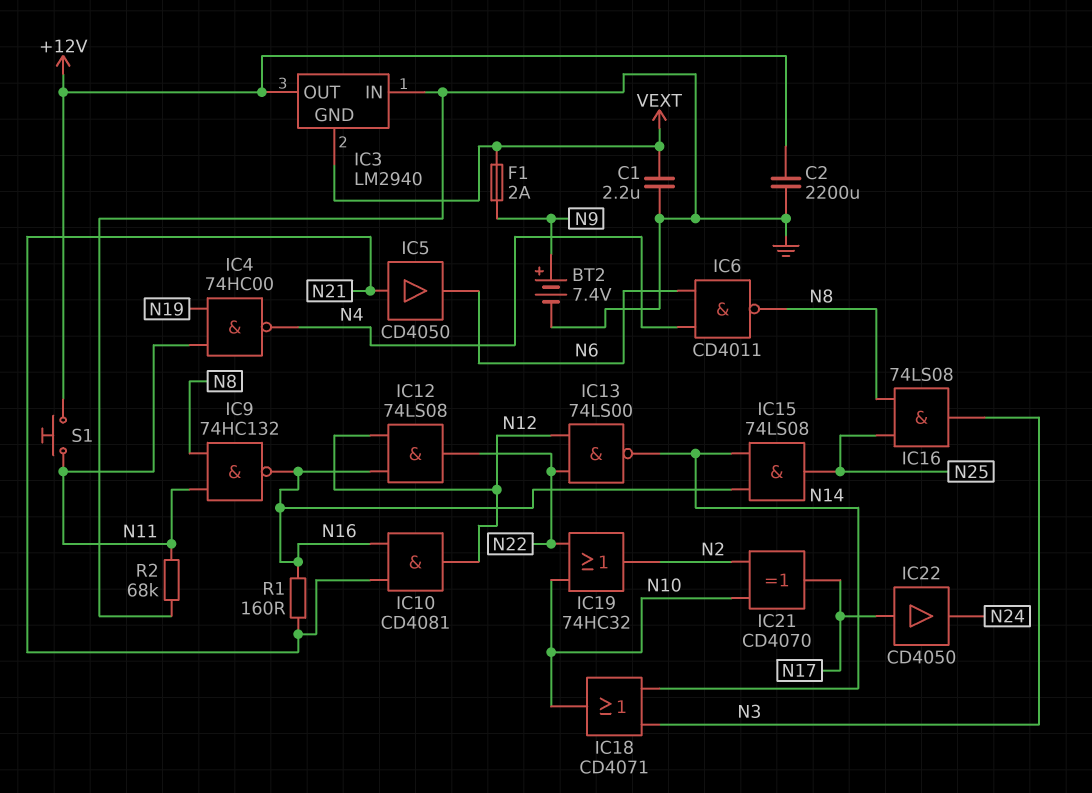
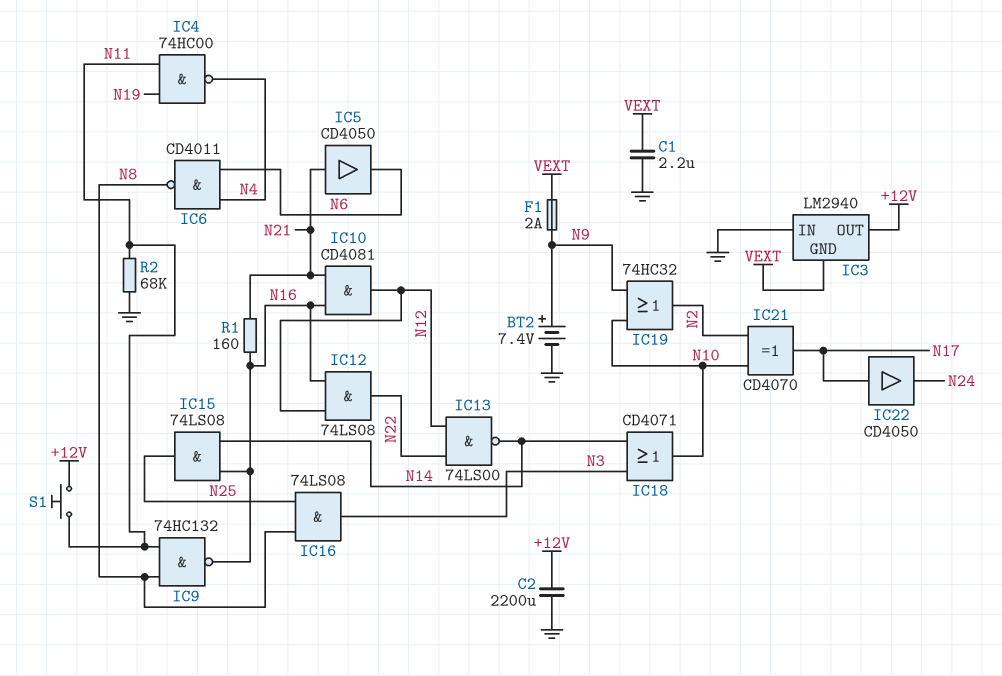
IC19: OR 74HC32 (in N10, in N22, out N2) -> OR 74HC32 (in N9, in N10, out N2)

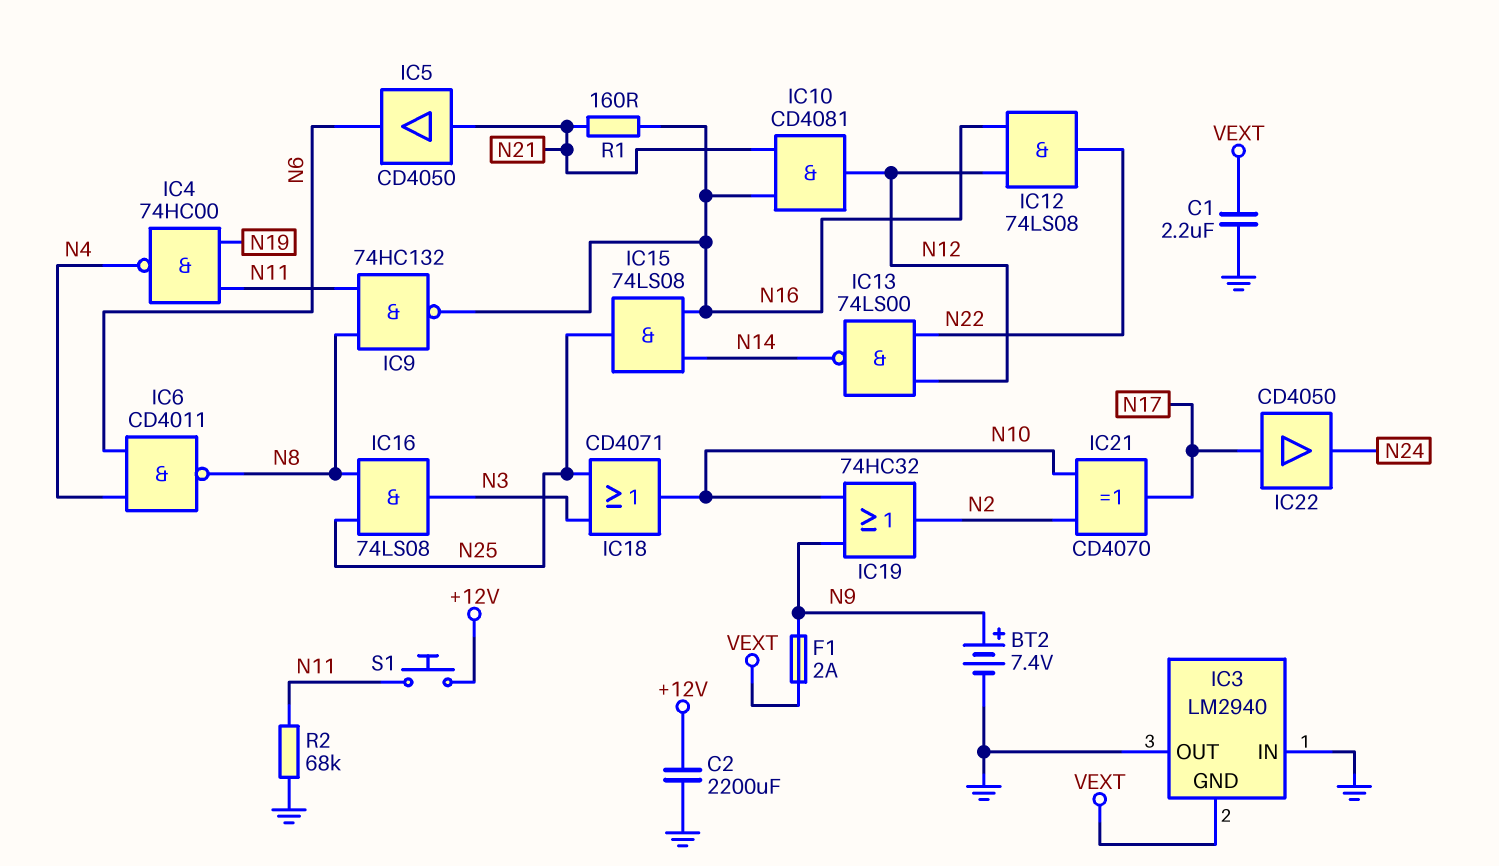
IC3 pin OUT: +12V -> GND
IC18: OR CD4071 (in N3, in N14, out N10) -> OR CD4071 (in N3, in N25, out N10)

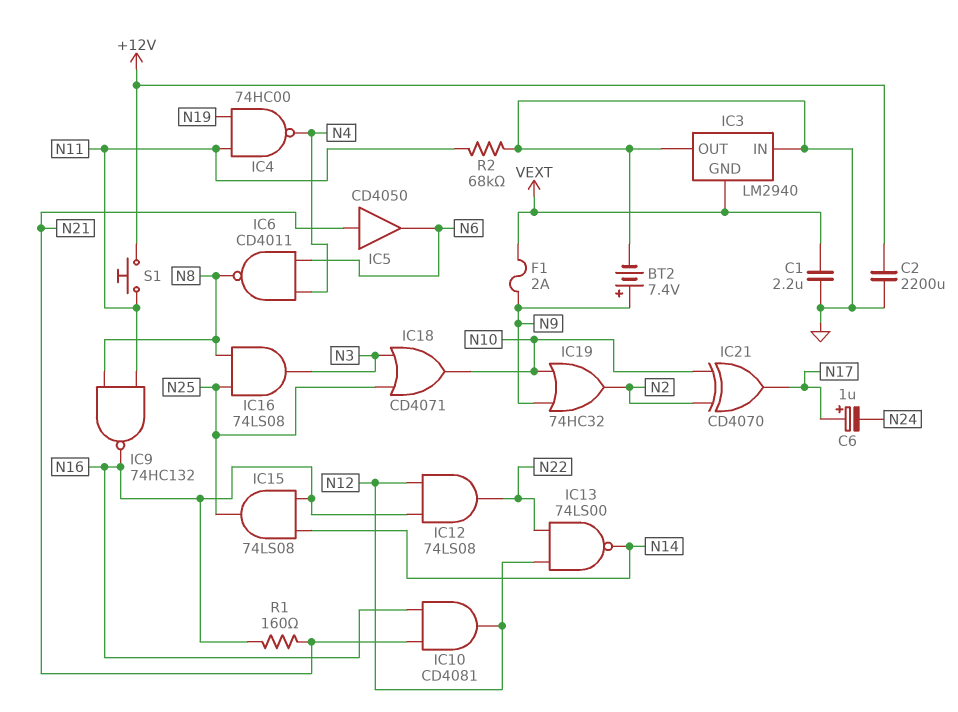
C6: none -> 1uF (plus N17, minus N24)
IC22: buffer CD4050 (in N17, out N24) -> none

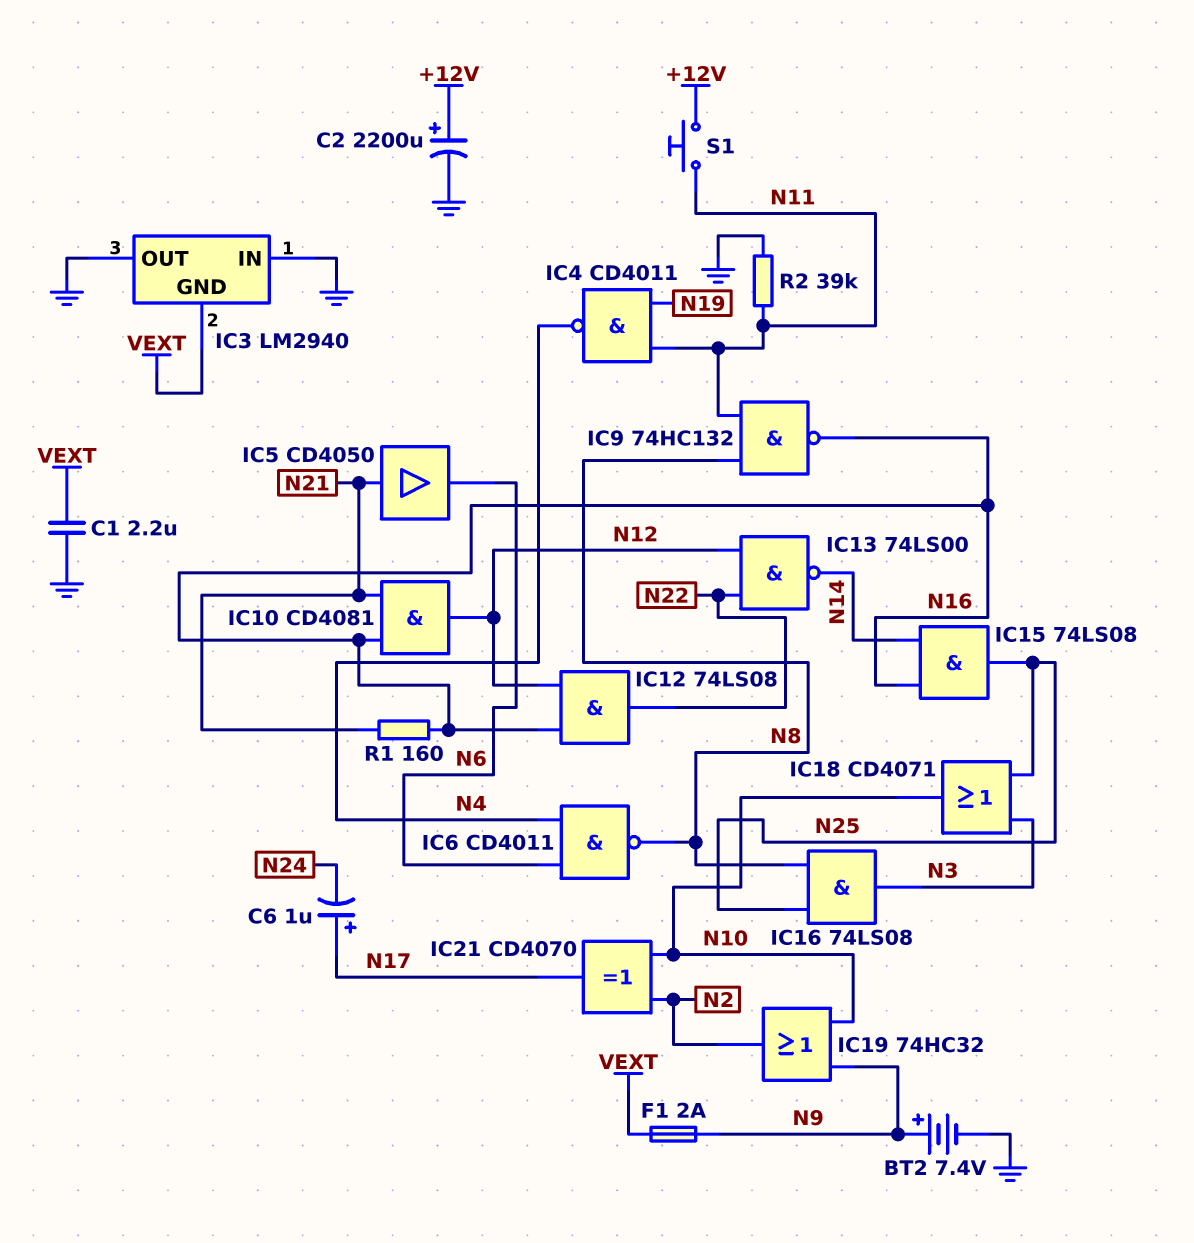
C2: 2200uF (+12V, GND) -> 2200uF (plus +12V, minus GND)
IC4: NAND 74HC00 (in N11, in N19, out N4) -> NAND CD4011 (in N11, in N19, out N4)
R2: 68k (GND, N11) -> 39k (GND, N11)

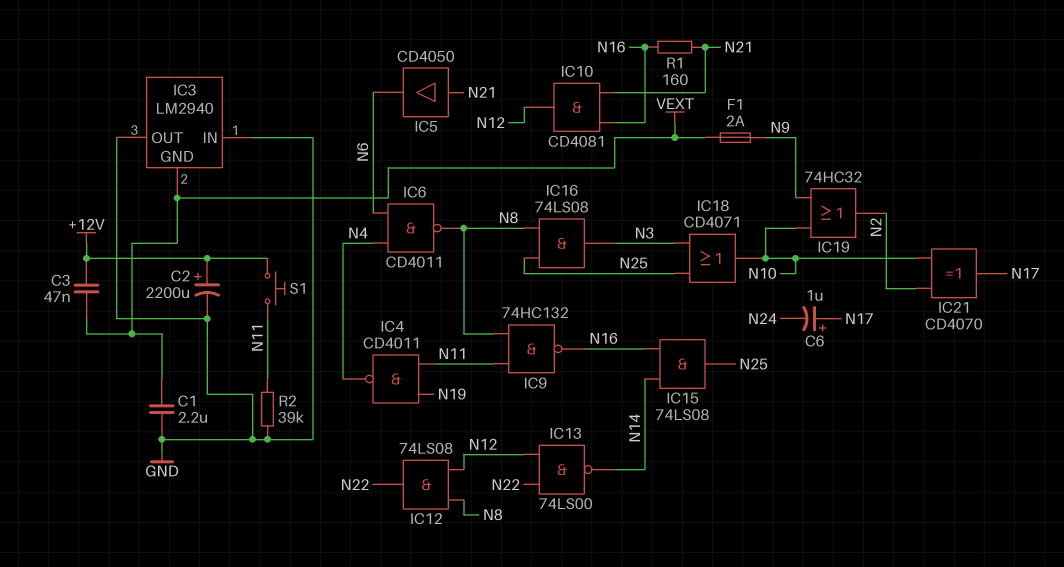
BT2: 7.4V (plus N9, minus GND) -> none
C3: none -> 47nF (+12V, VEXT)
IC12: AND 74LS08 (in N12, in N16, out N22) -> AND 74LS08 (in N8, in N12, out N22)

